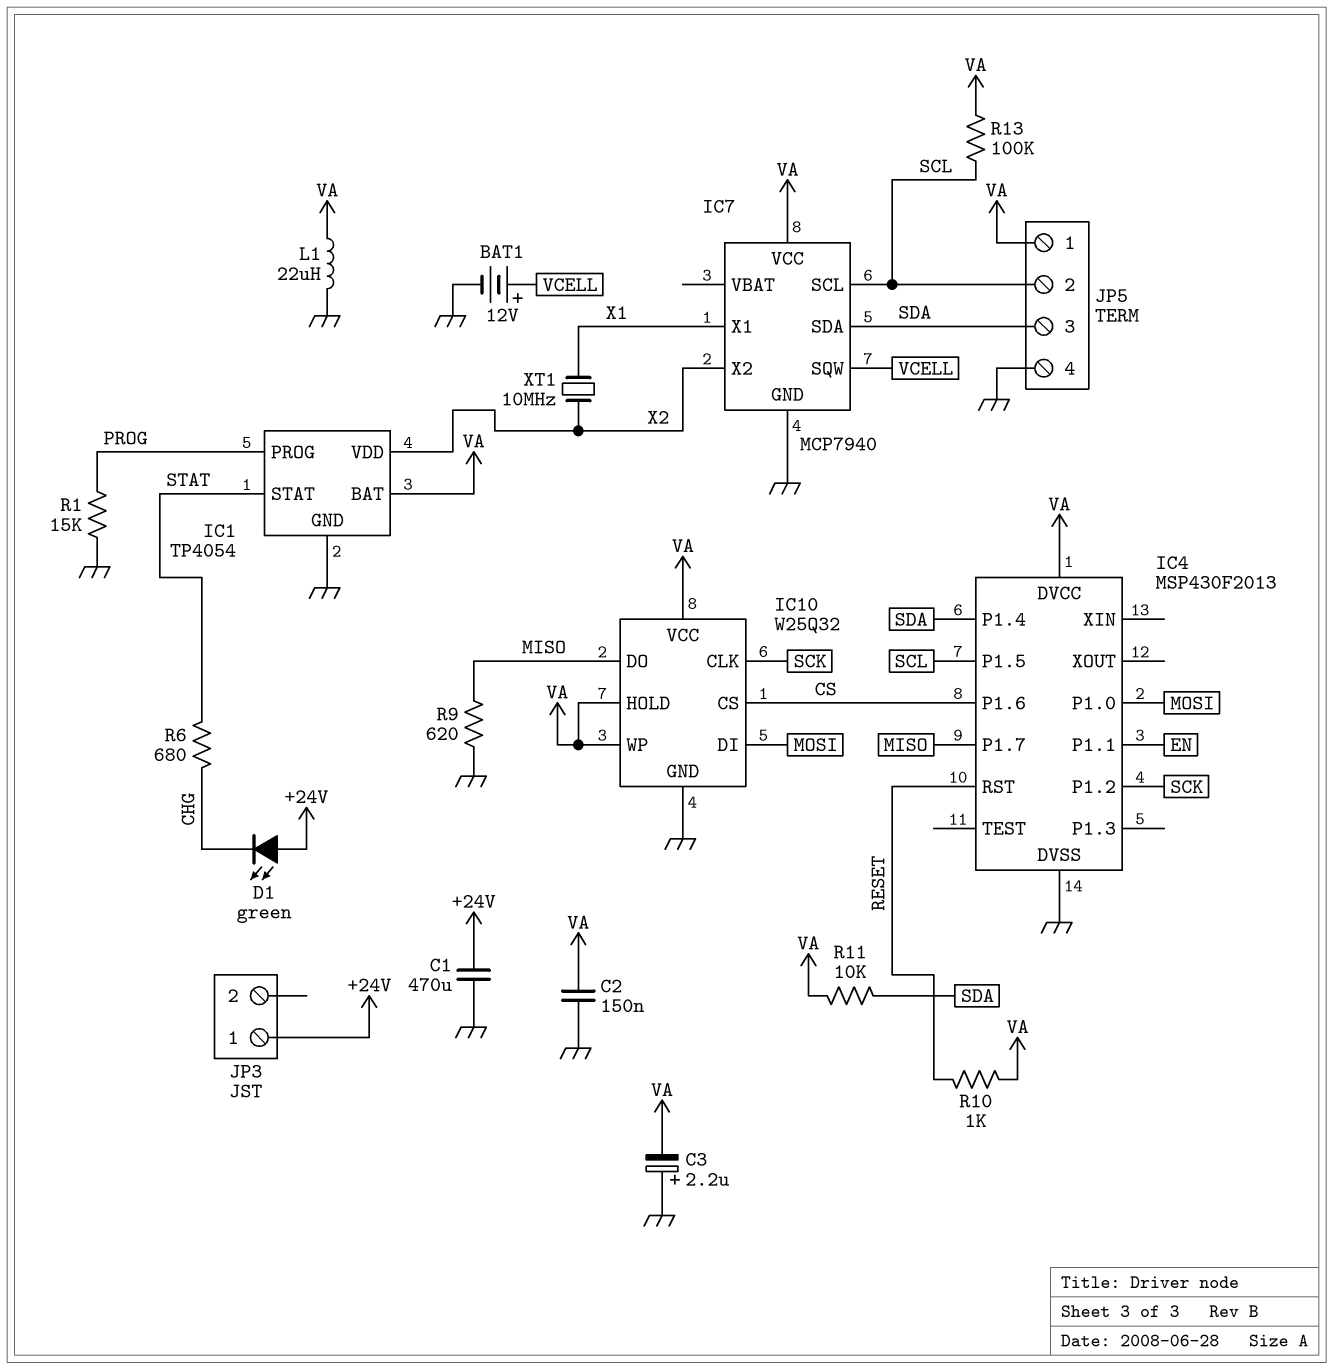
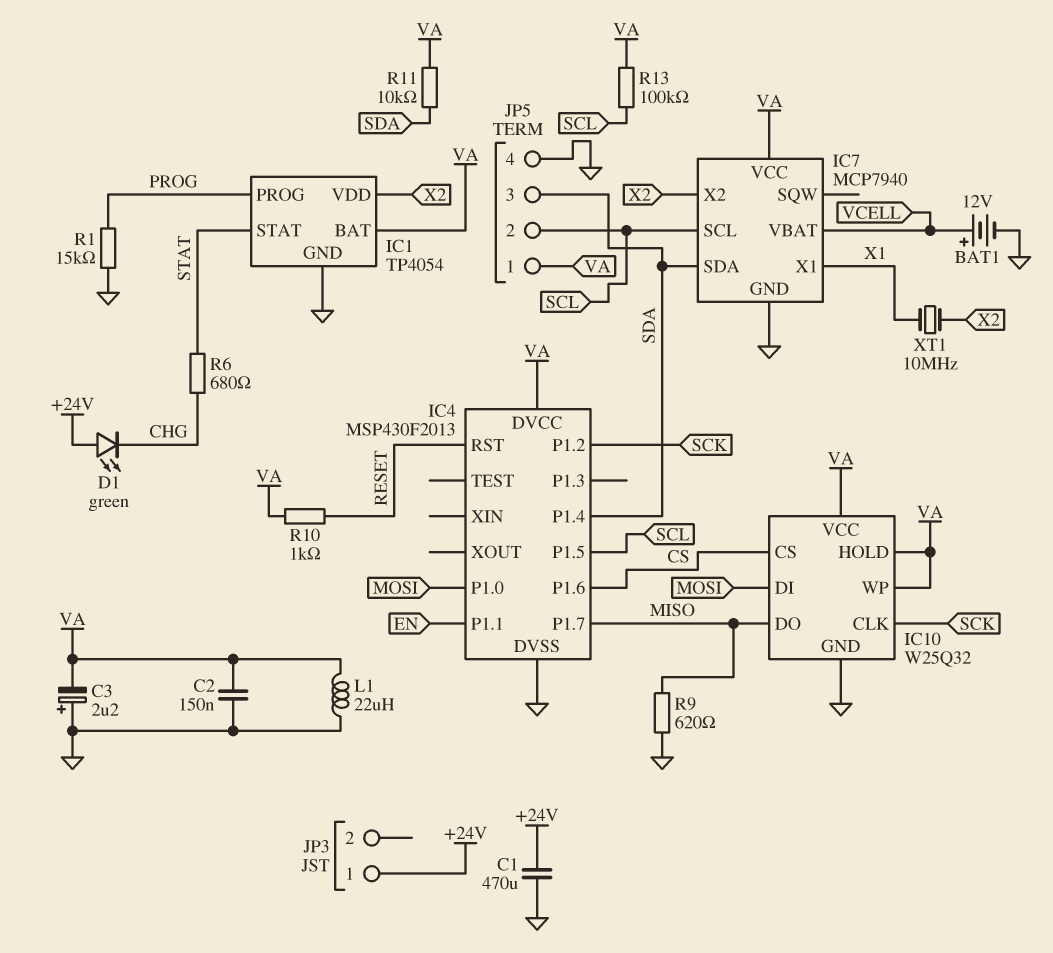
IC7 pin SQW: VCELL -> none
IC7 pin VBAT: none -> VCELL

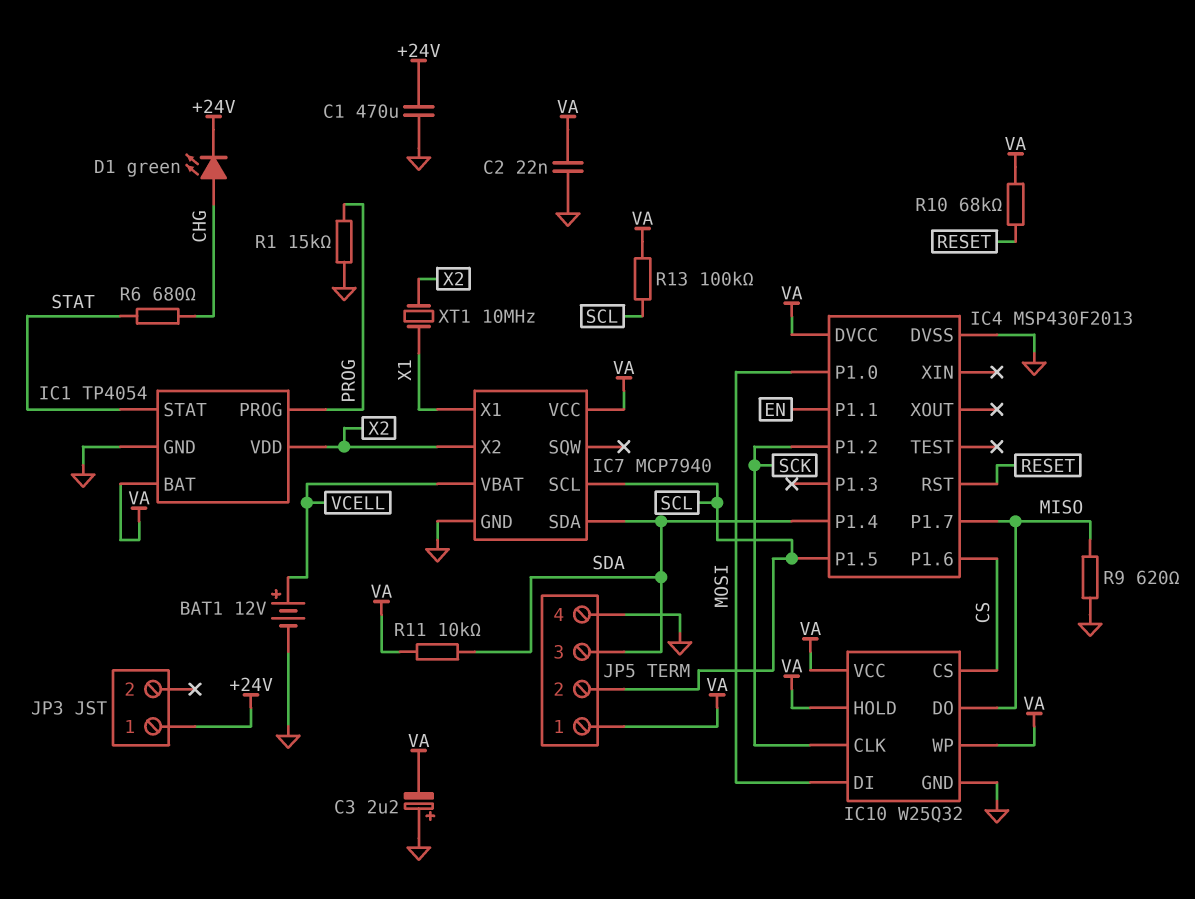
C2: 150nF (GND, VA) -> 22nF (GND, VA)
D1: LED green (A +24V, K CHG) -> LED green (A CHG, K +24V)
L1: 22uH (GND, VA) -> none
R10: 1k (RESET, VA) -> 68k (RESET, VA)

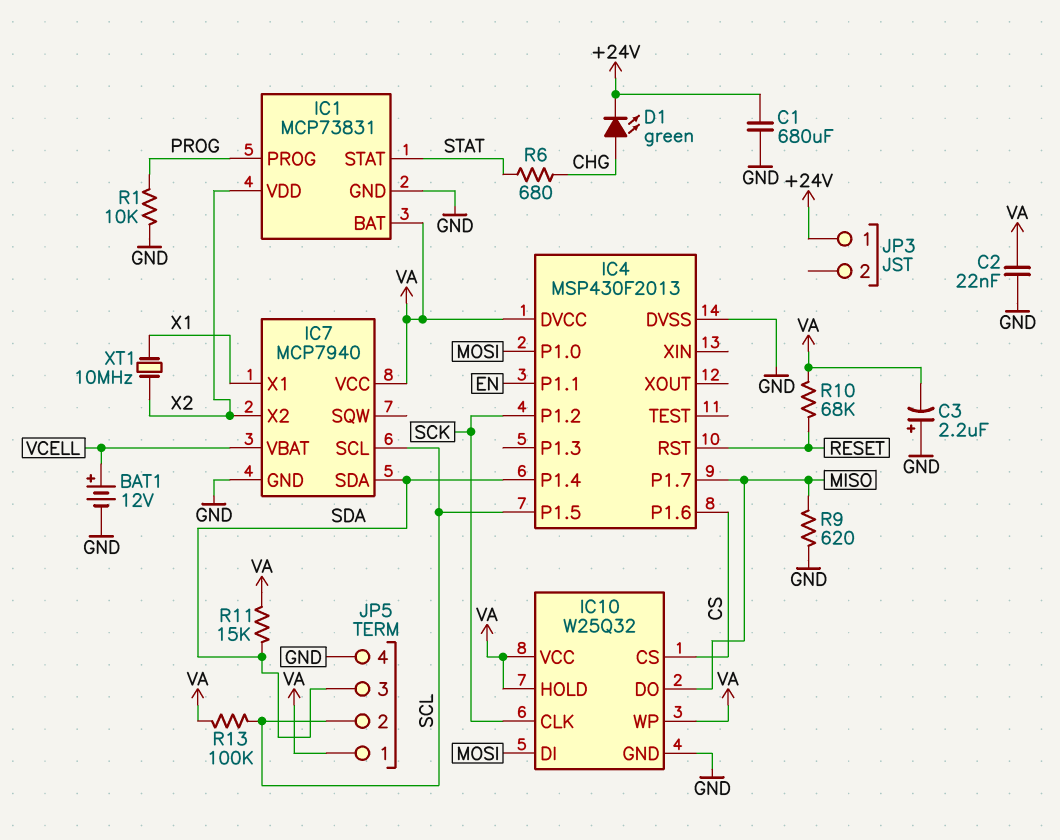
C1: 470uF (+24V, GND) -> 680uF (+24V, GND)
IC1: TP4054 -> MCP73831
R1: 15k (GND, PROG) -> 10k (GND, PROG)
R11: 10k (SDA, VA) -> 15k (SDA, VA)

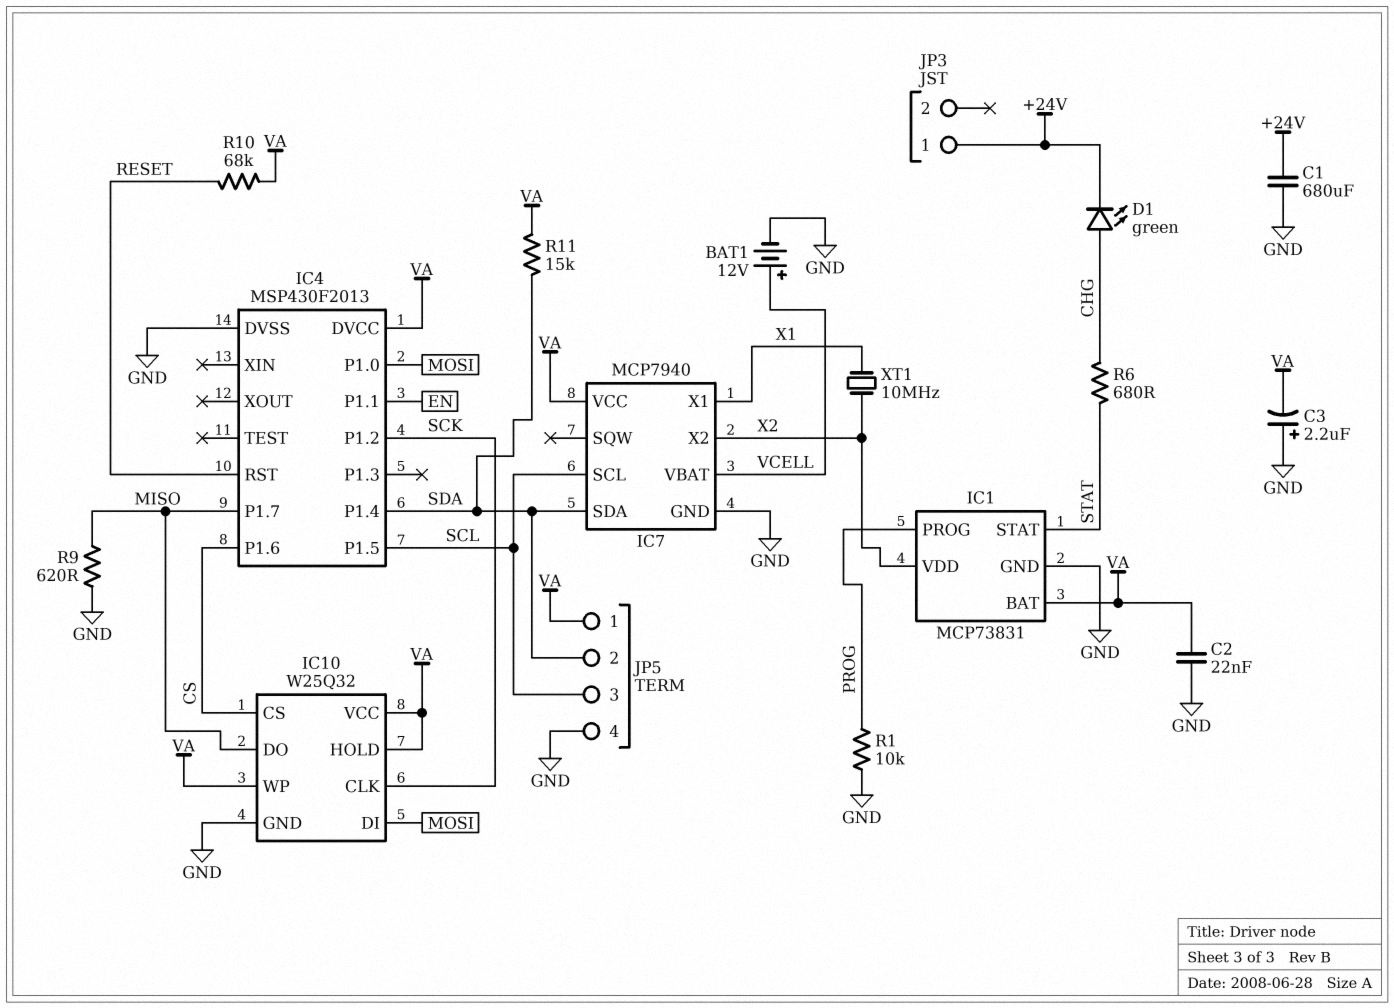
JP5 pin 2: SCL -> SDA
JP5 pin 3: SDA -> SCL
R13: 100k (SCL, VA) -> none

